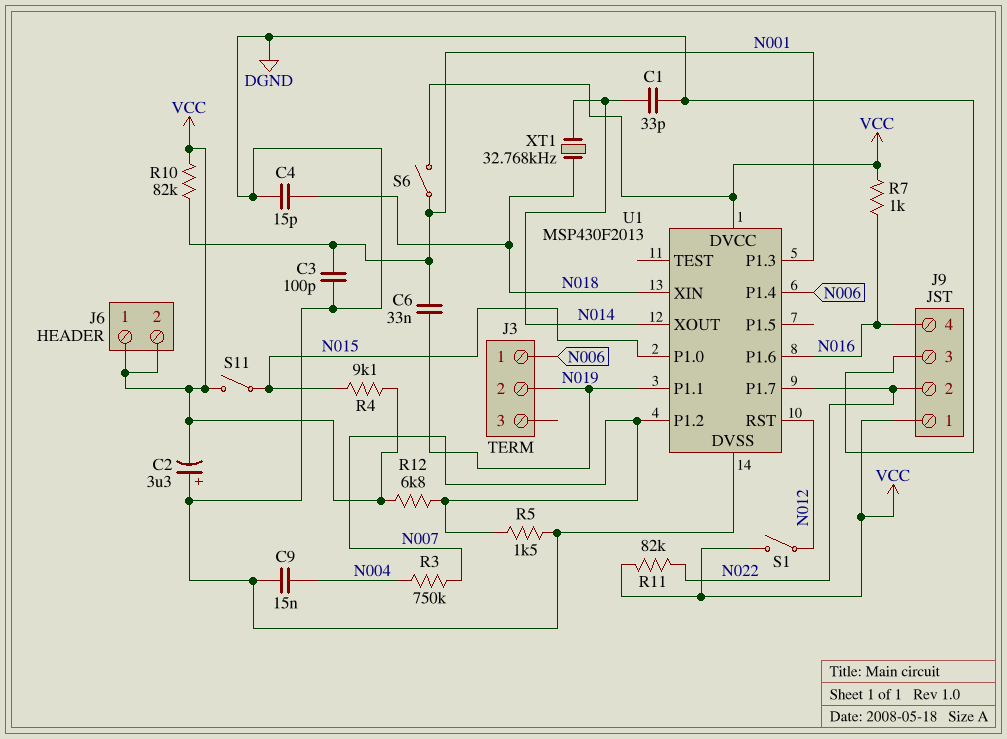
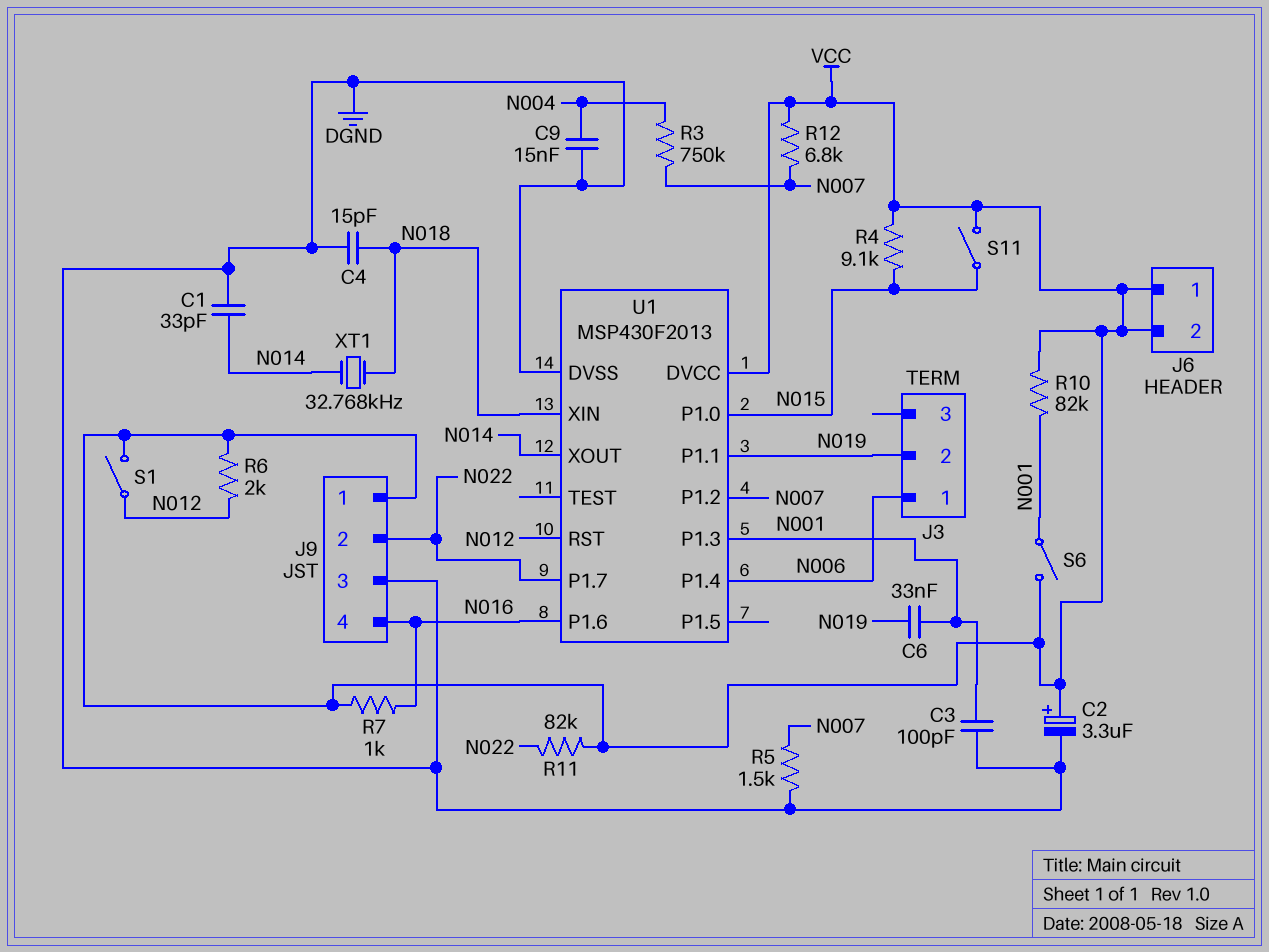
C2: 3.3uF (plus DGND, minus VCC) -> 3.3uF (plus VCC, minus DGND)
R6: none -> 2k (N012, VCC)

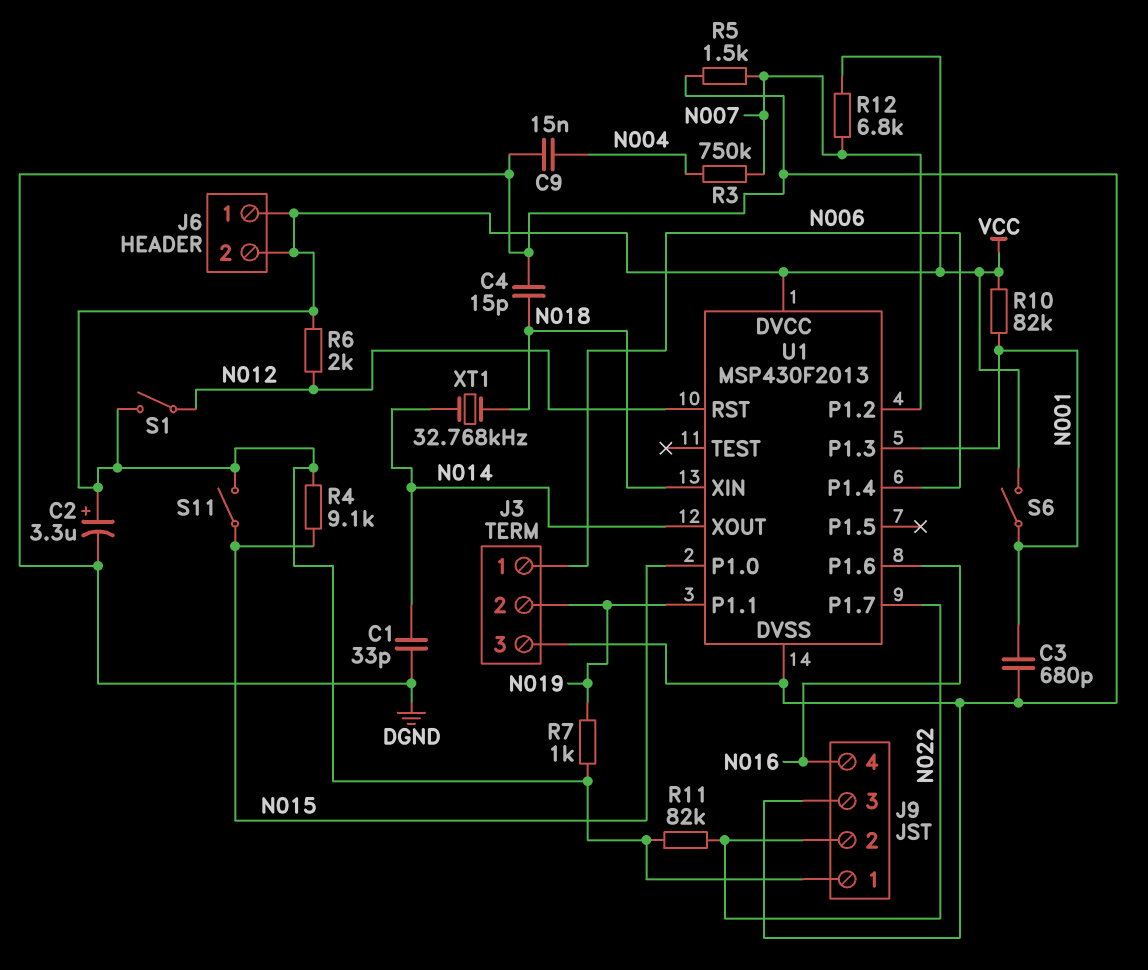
C3: 100pF (DGND, N001) -> 680pF (DGND, N001)
C6: 33nF (N001, N019) -> none
J3 pin 3: none -> DGND
R7: 1k (N016, VCC) -> 1k (N019, VCC)

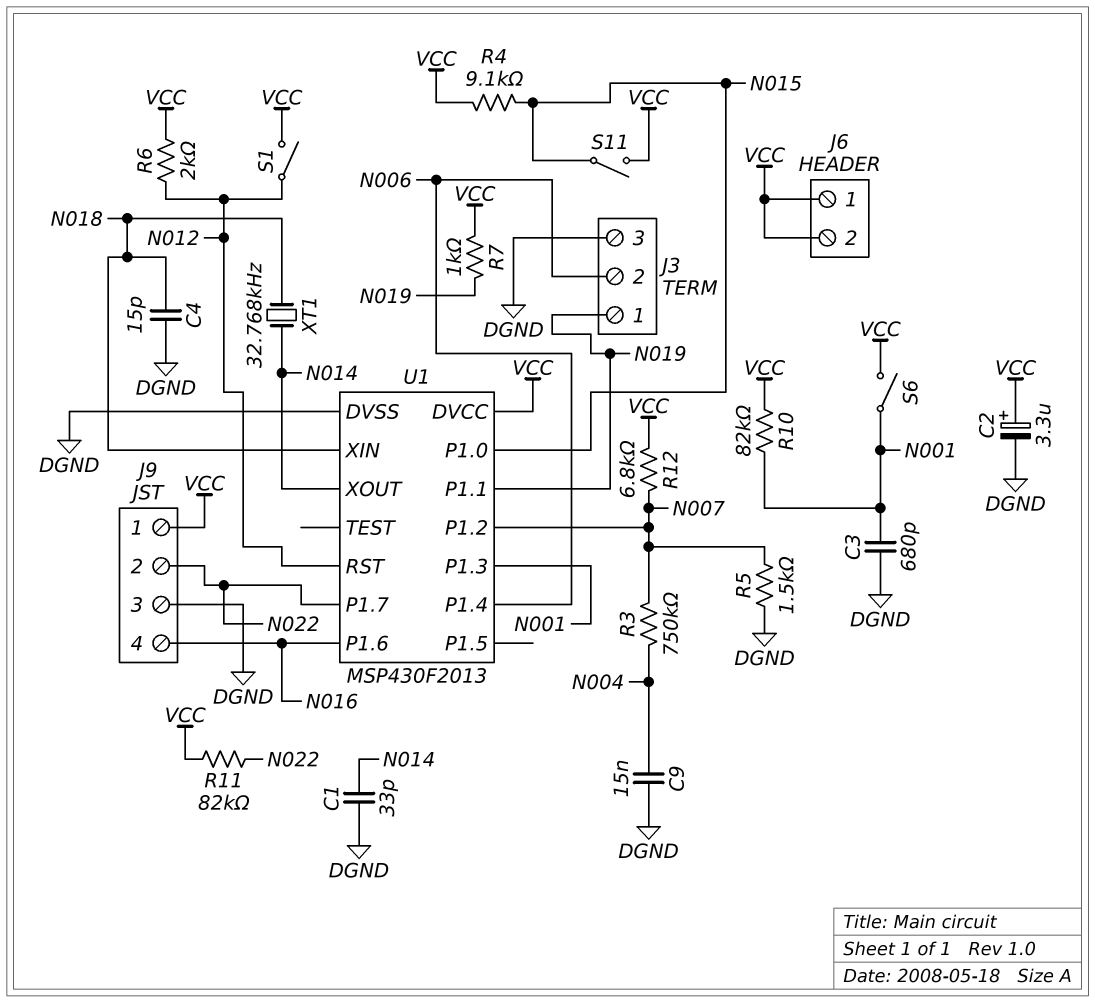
J3 pin 1: N006 -> N019
J3 pin 2: N019 -> N006

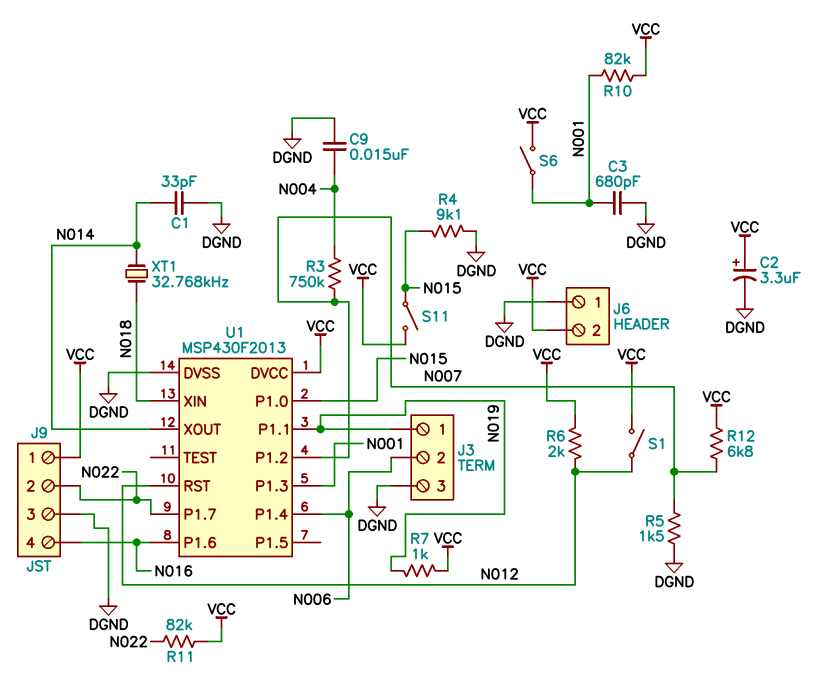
C4: 15pF (DGND, N018) -> none
J6 pin 1: VCC -> DGND
R4: 9.1k (N015, VCC) -> 9.1k (DGND, N015)

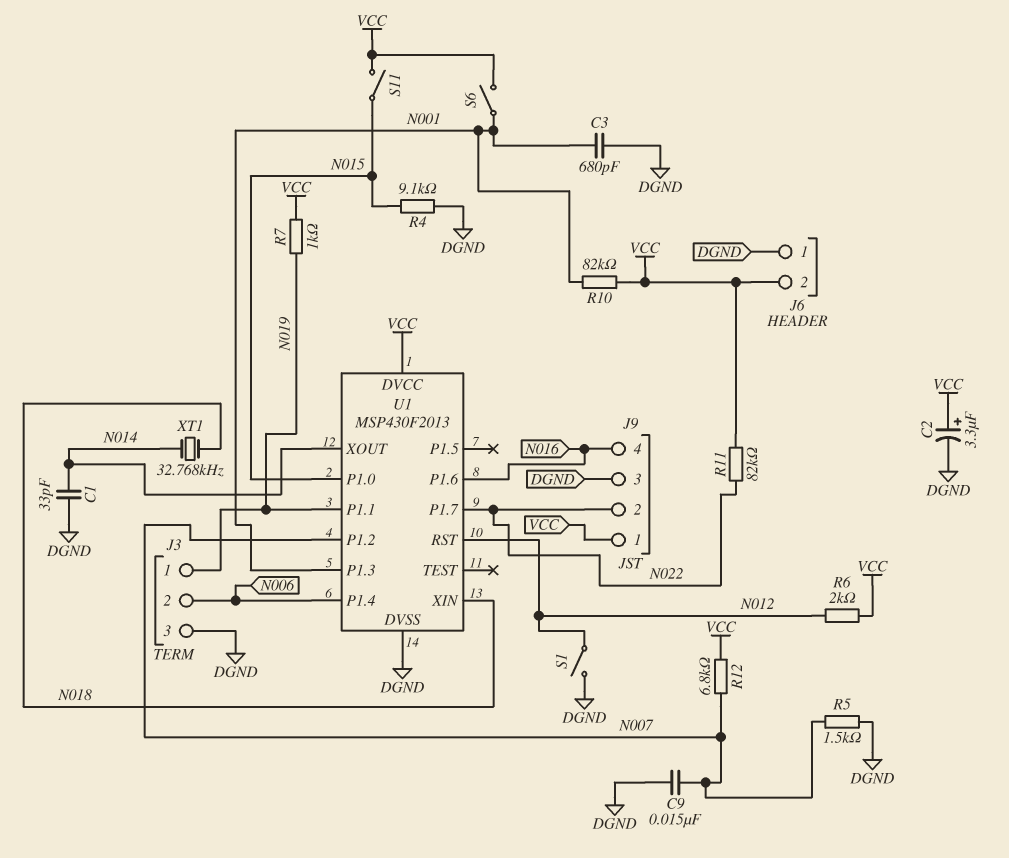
C9: 15nF (DGND, N004) -> 15nF (DGND, N007)
R3: 750k (N004, N007) -> none
S1: switch (N012, VCC) -> switch (DGND, N012)

